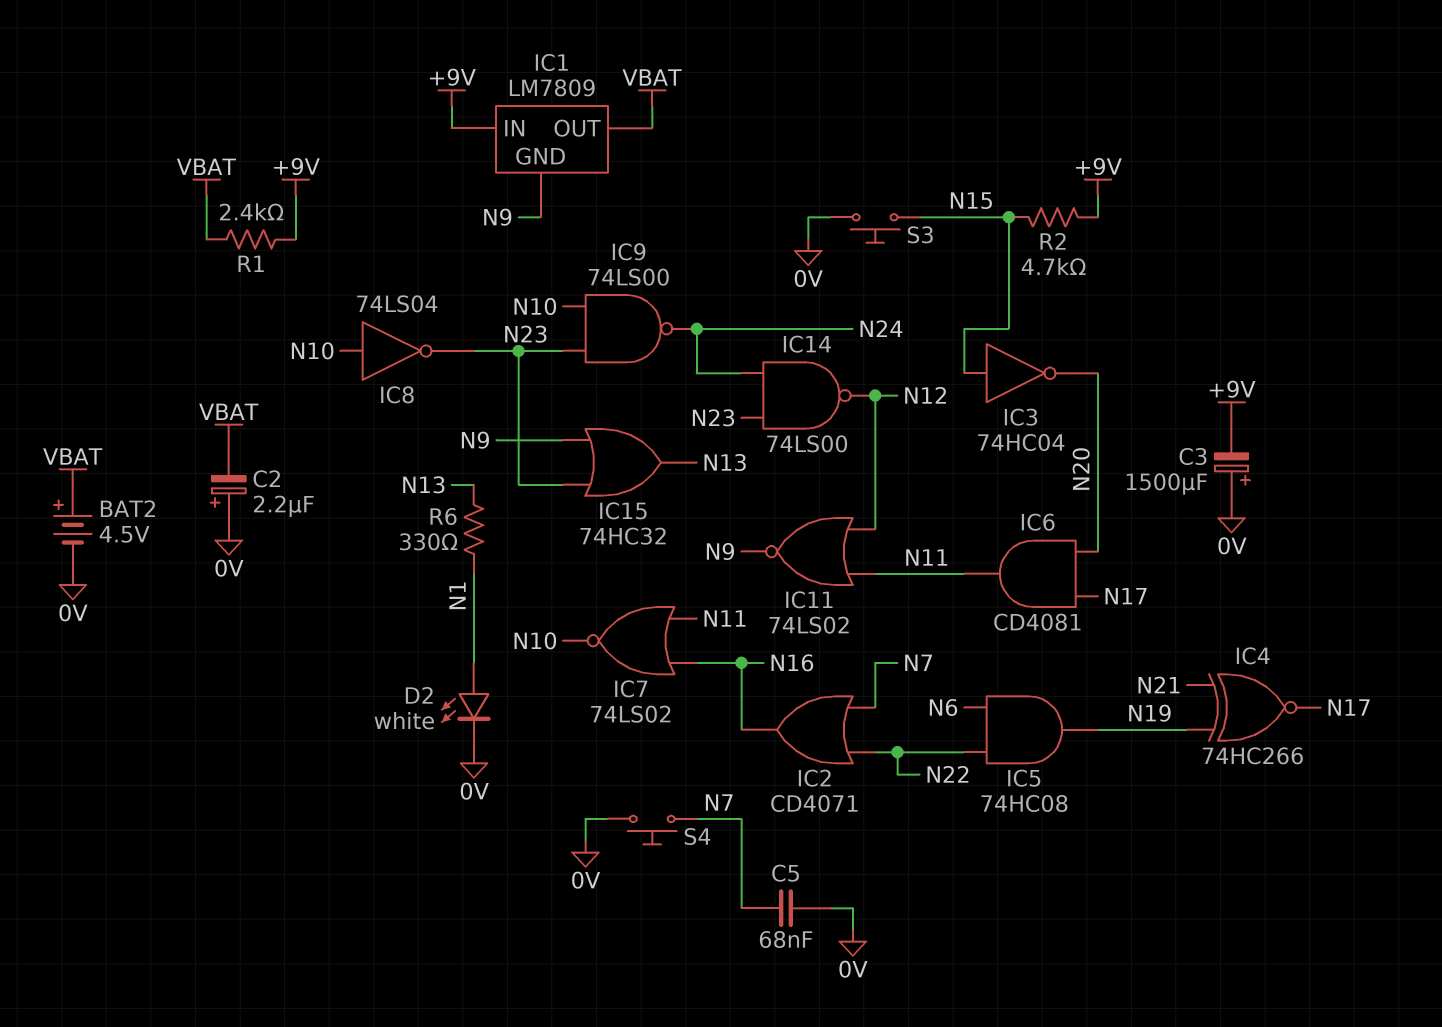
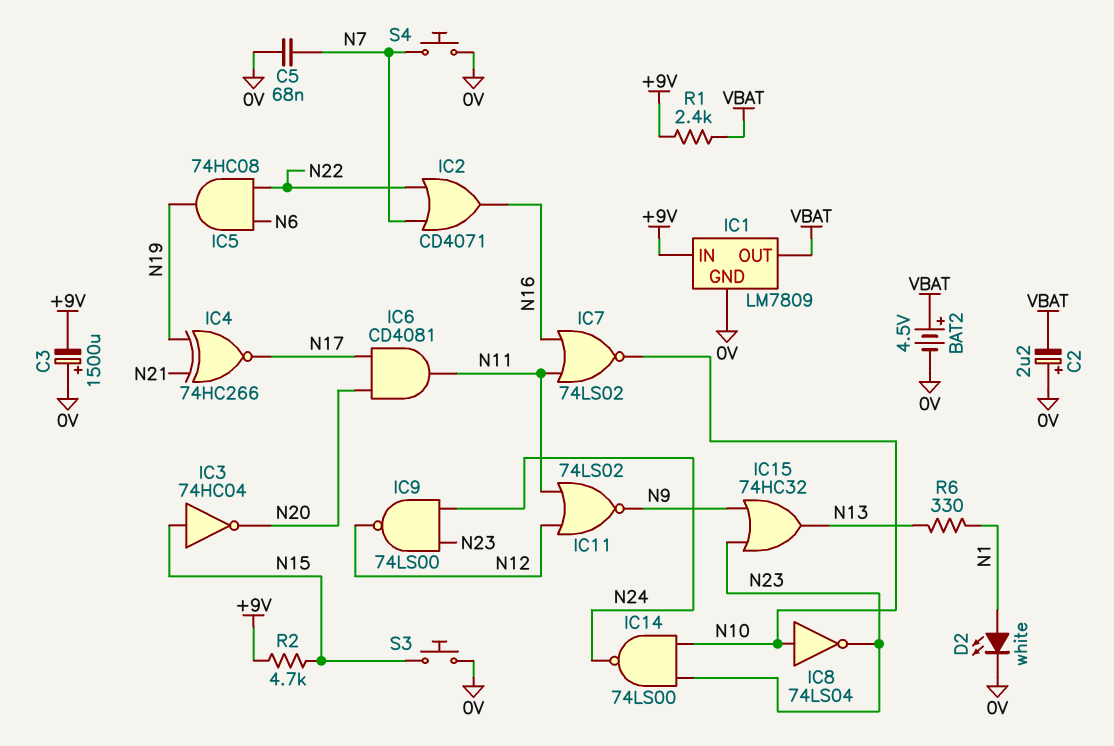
IC1 pin GND: N9 -> 0V
IC9: NAND 74LS00 (in N10, in N23, out N24) -> NAND 74LS00 (in N23, in N24, out N12)
IC14: NAND 74LS00 (in N23, in N24, out N12) -> NAND 74LS00 (in N10, in N23, out N24)

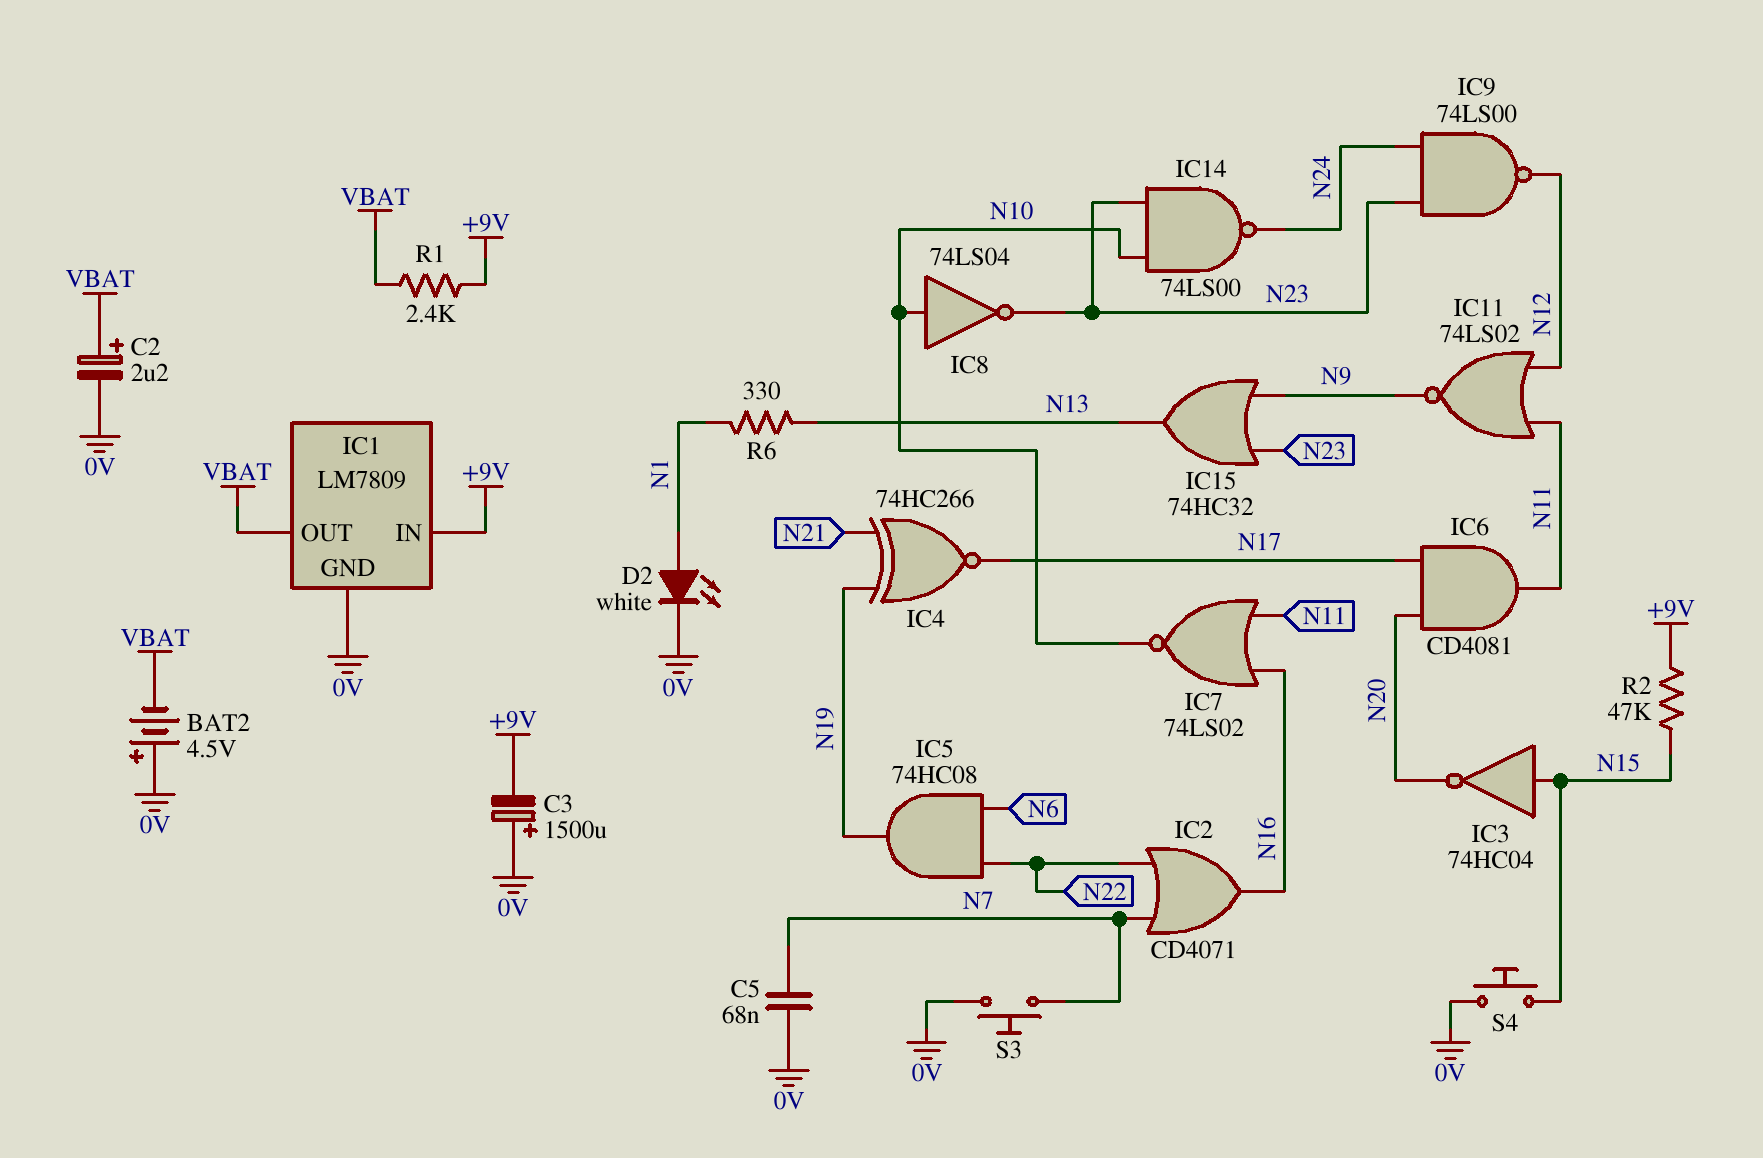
BAT2: 4.5V (plus VBAT, minus 0V) -> 4.5V (plus 0V, minus VBAT)
C2: 2.2uF (plus 0V, minus VBAT) -> 2.2uF (plus VBAT, minus 0V)
R2: 4.7k (+9V, N15) -> 47k (+9V, N15)
S3: button (0V, N15) -> button (0V, N7)
S4: button (0V, N7) -> button (0V, N15)

